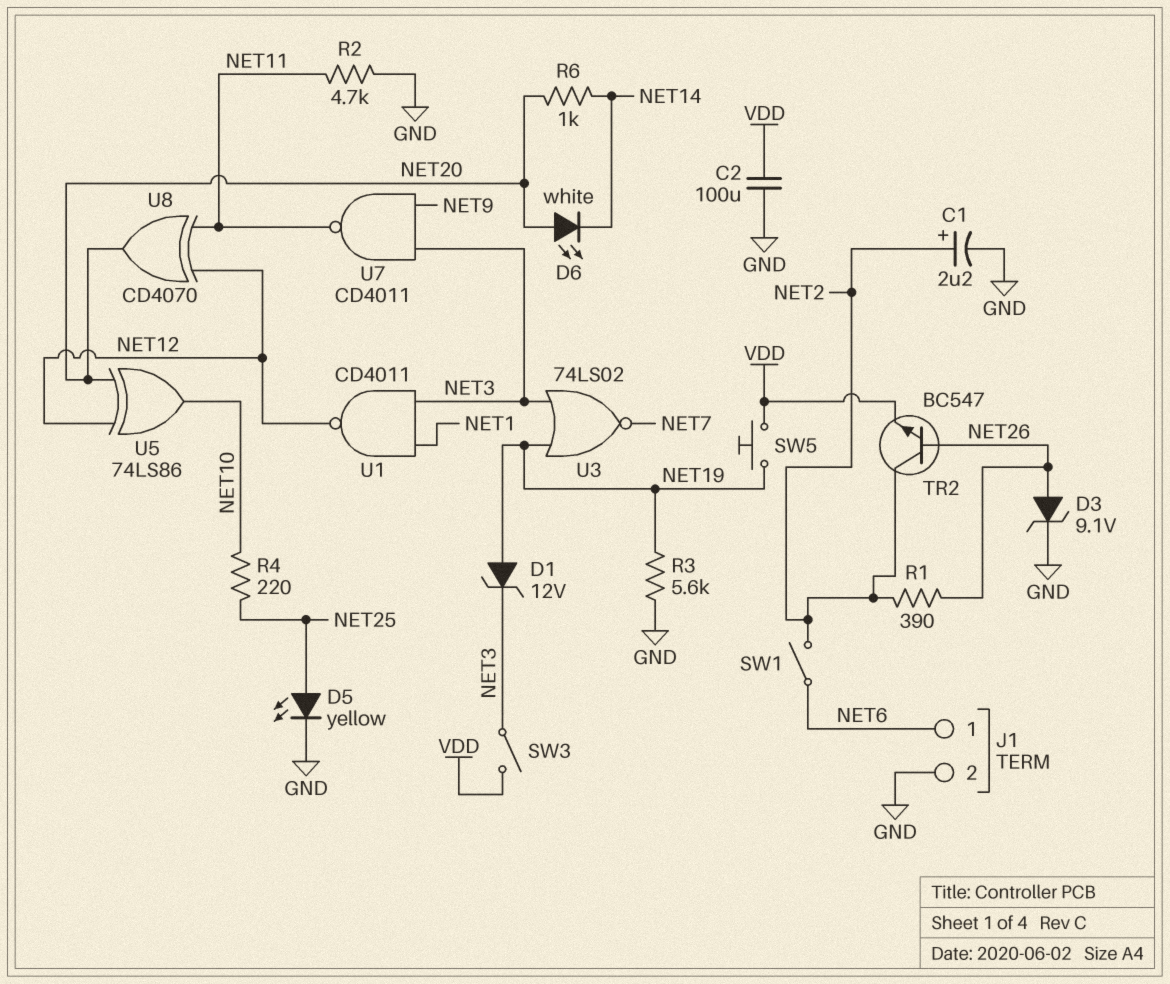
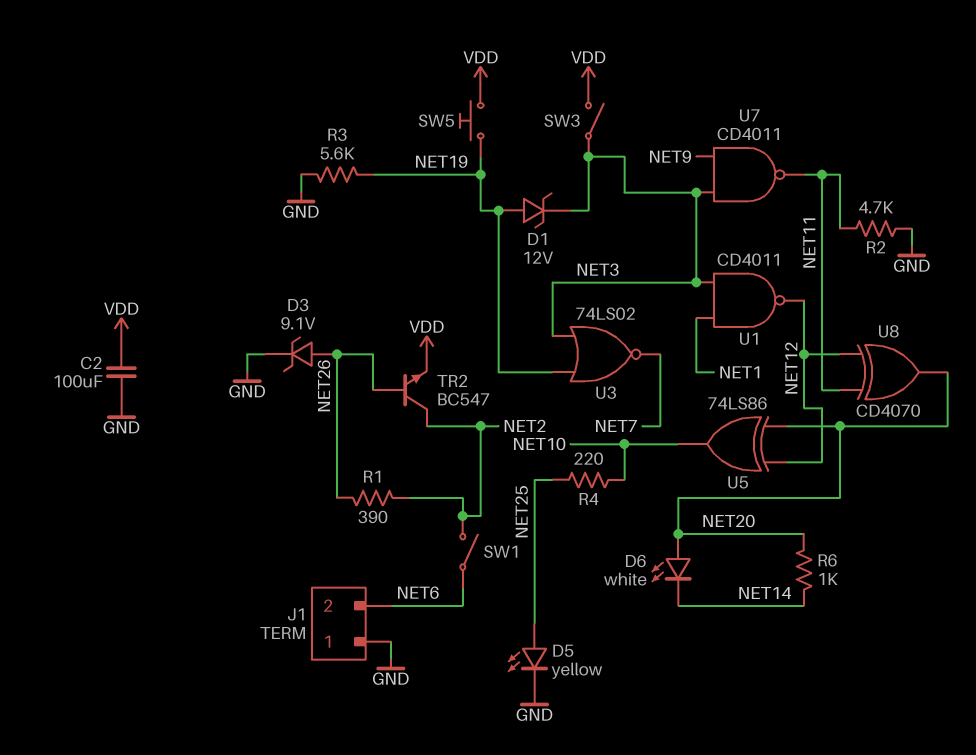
C1: 2.2uF (plus NET2, minus GND) -> none
J1 pin 1: NET6 -> GND
J1 pin 2: GND -> NET6

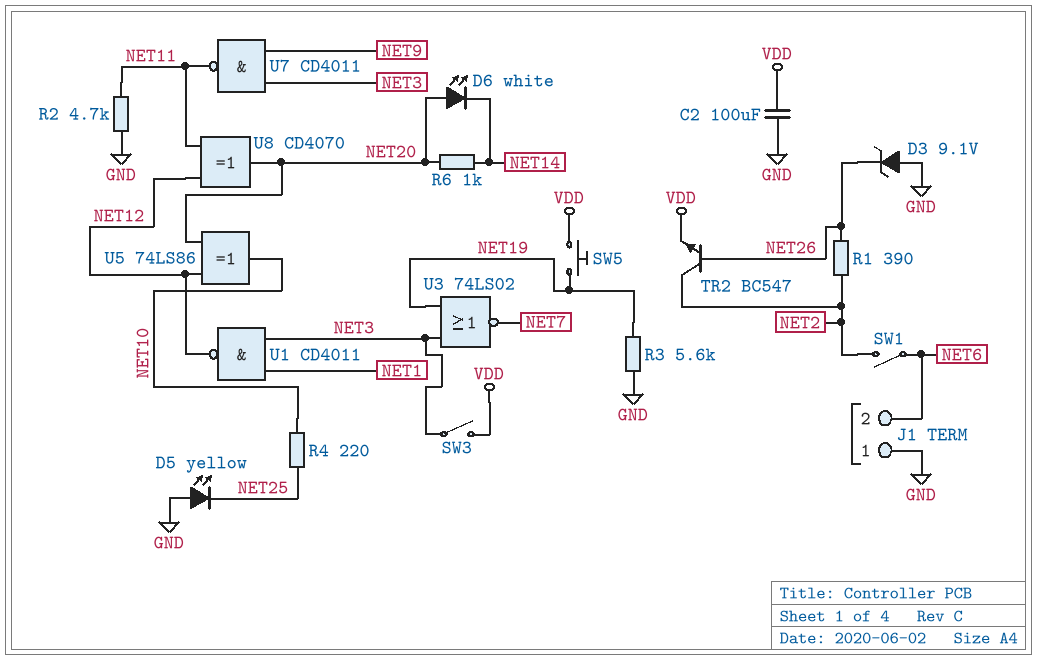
D1: zener 12V (A NET19, K NET3) -> none
D3: zener 9.1V (A NET26, K GND) -> zener 9.1V (A GND, K NET26)
D5: LED yellow (A NET25, K GND) -> LED yellow (A GND, K NET25)

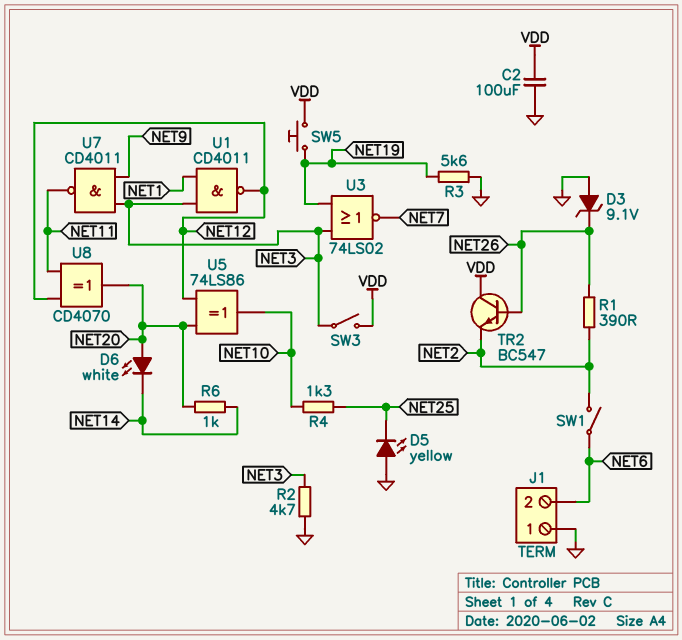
R2: 4.7k (GND, NET11) -> 4.7k (GND, NET3)
R4: 220 (NET10, NET25) -> 1.3k (NET10, NET25)
TR2: NPN BC547 (B NET26, C NET2, E VDD) -> NPN BC547 (B NET26, C VDD, E NET2)

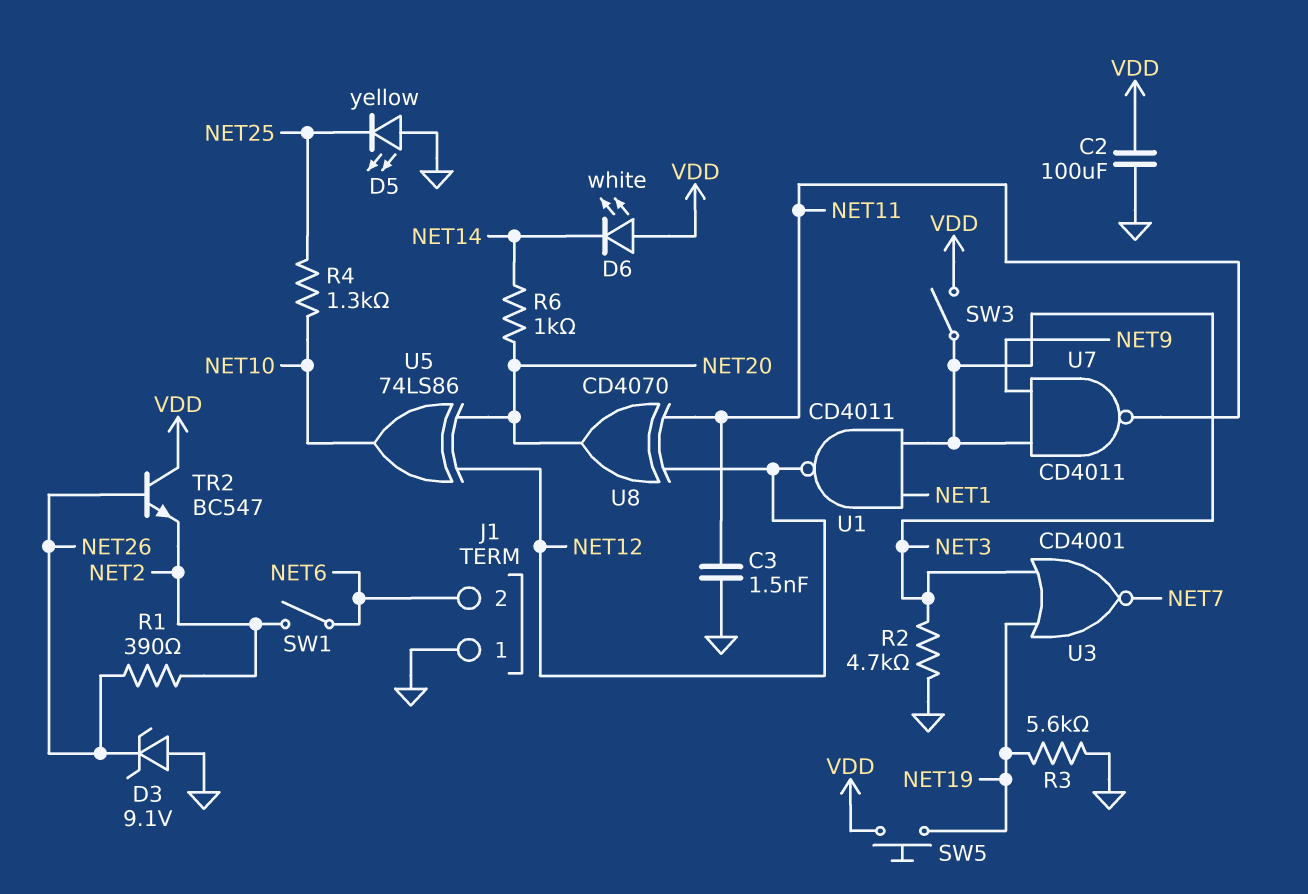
C3: none -> 1.5nF (GND, NET11)
D6: LED white (A NET20, K NET14) -> LED white (A VDD, K NET14)
U3: NOR 74LS02 (in NET3, in NET19, out NET7) -> NOR CD4001 (in NET3, in NET19, out NET7)

